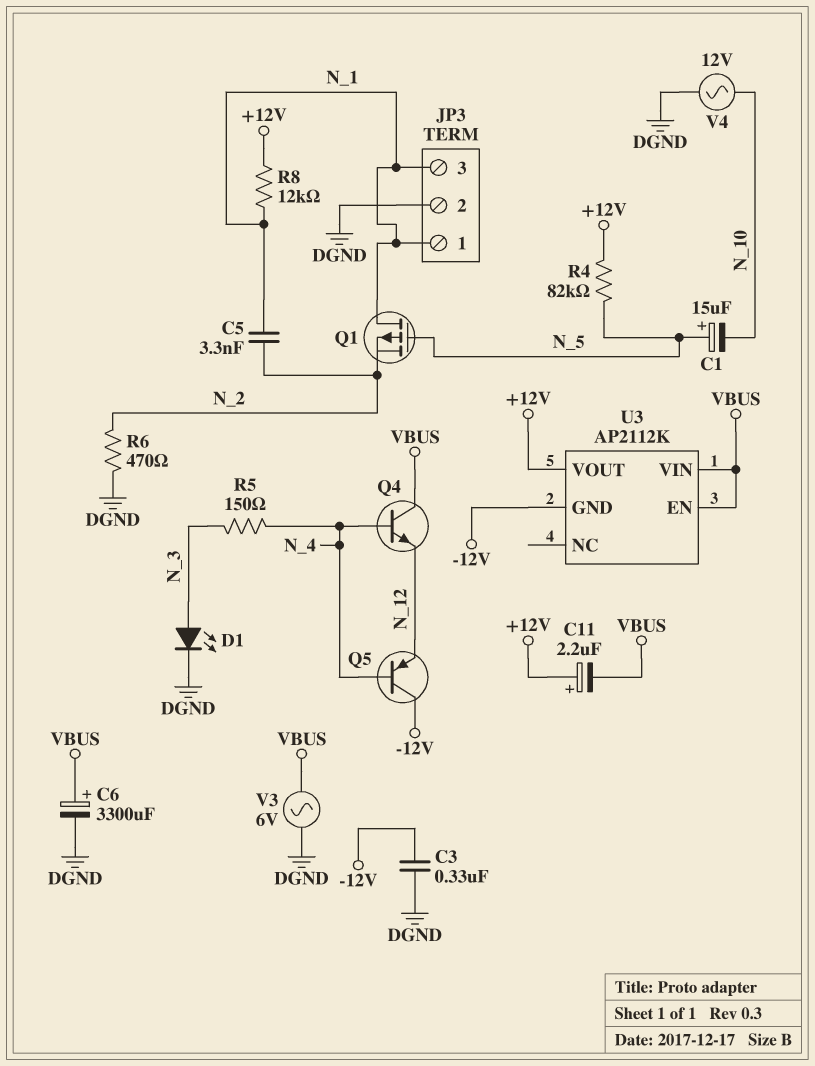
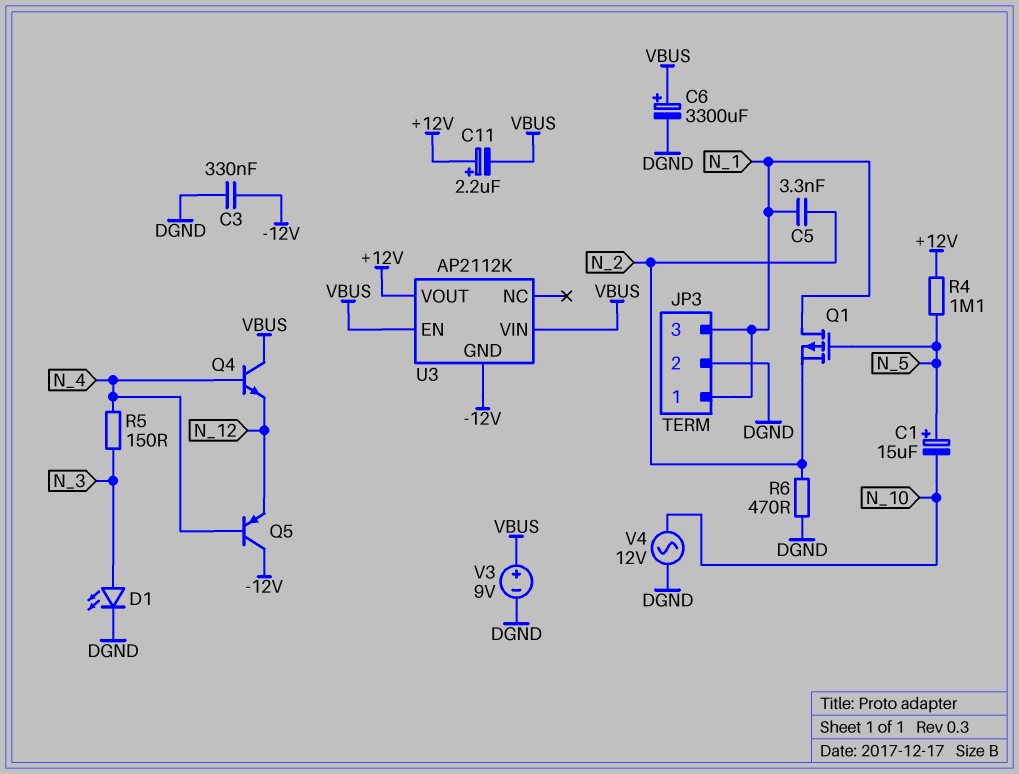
R4: 82k (+12V, N_5) -> 1.1M (+12V, N_5)
R8: 12k (+12V, N_1) -> none
V3: AC 6V (DGND, VBUS) -> 9V (plus VBUS, minus DGND)

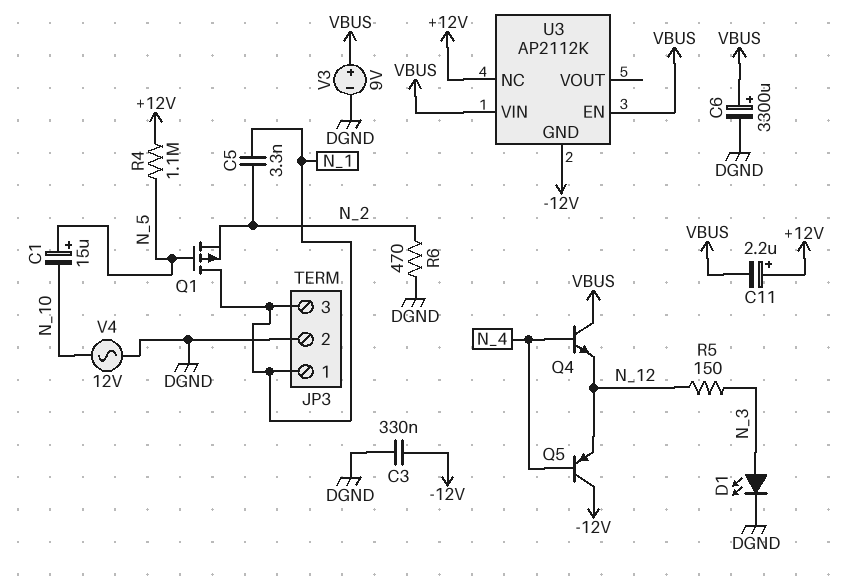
R5: 150 (N_3, N_4) -> 150 (N_3, N_12)
U3 pin NC: none -> +12V
U3 pin VOUT: +12V -> none

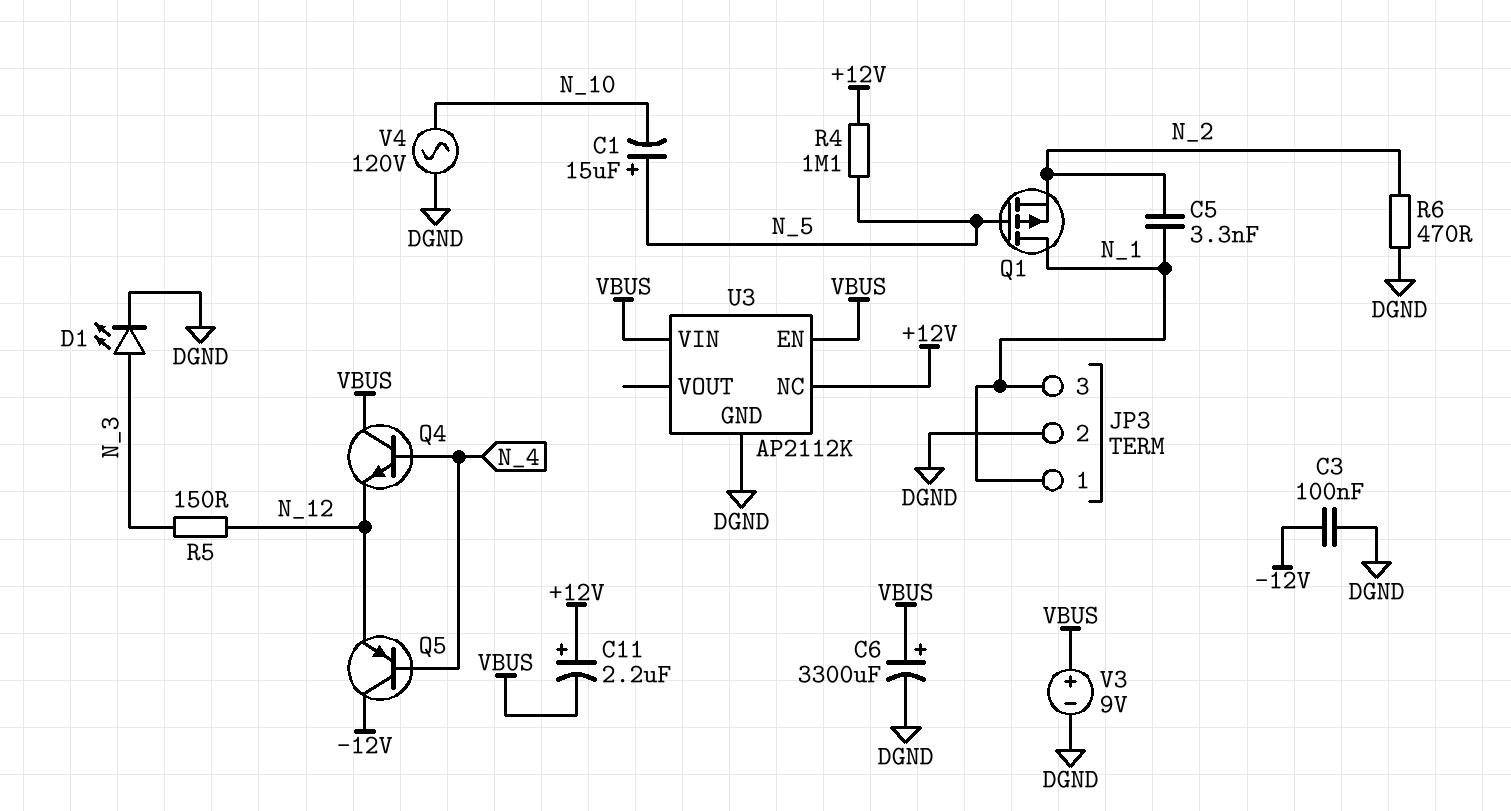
C3: 330nF (-12V, DGND) -> 100nF (-12V, DGND)
U3 pin GND: -12V -> DGND
V4: AC 12V (DGND, N_10) -> AC 120V (DGND, N_10)

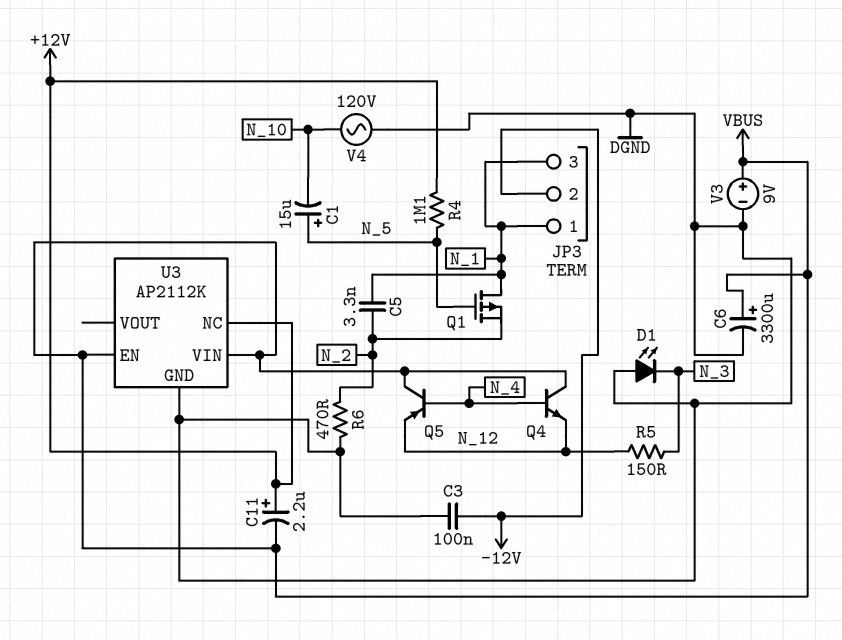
D1: LED (A N_3, K DGND) -> LED (A DGND, K N_3)
JP3 pin 2: DGND -> -12V
Q5: PNP (B N_4, C -12V, E N_12) -> PNP (B N_4, C VBUS, E N_12)

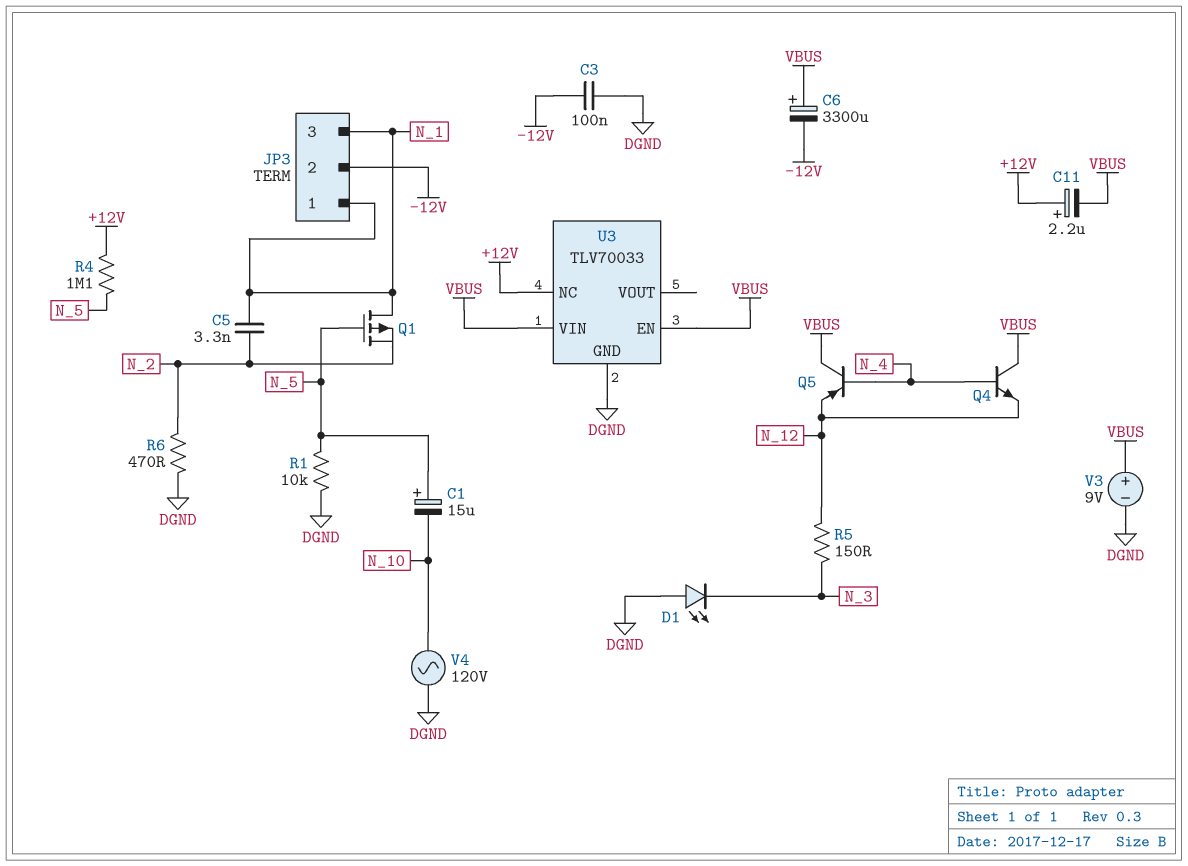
C6: 3300uF (plus VBUS, minus DGND) -> 3300uF (plus VBUS, minus -12V)
R1: none -> 10k (DGND, N_5)
U3: AP2112K -> TLV70033

